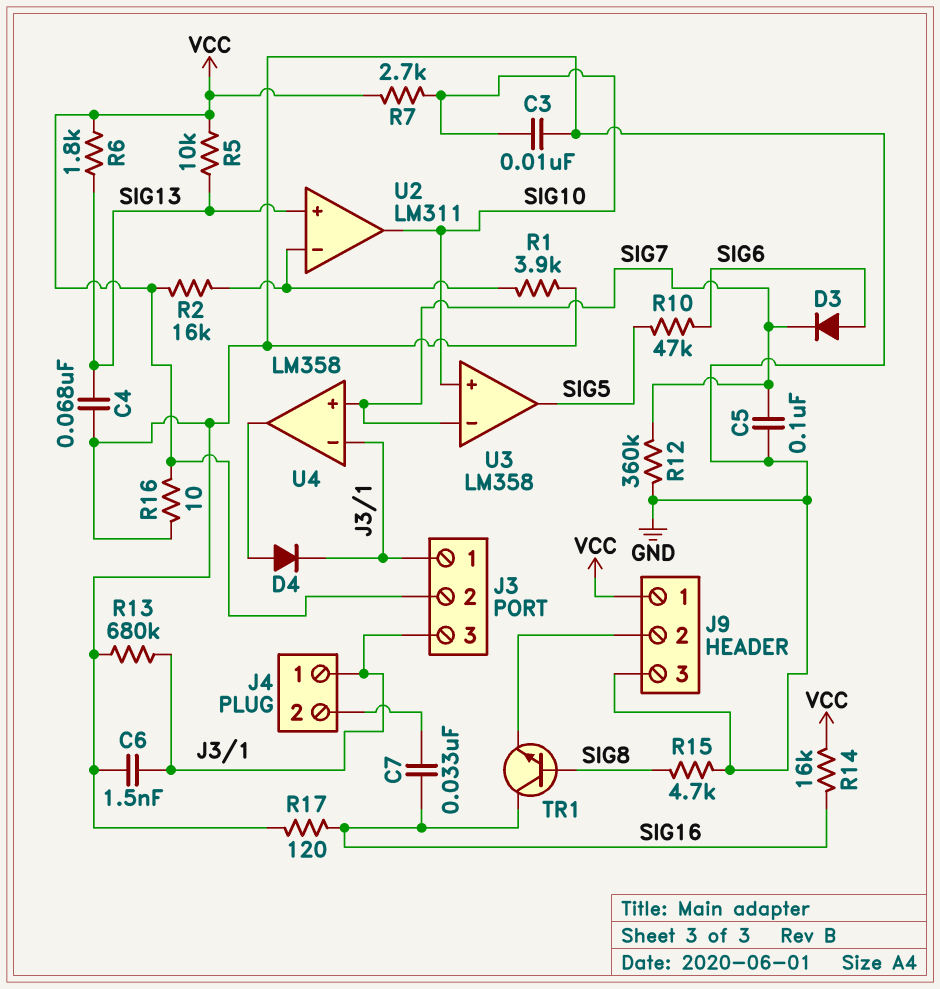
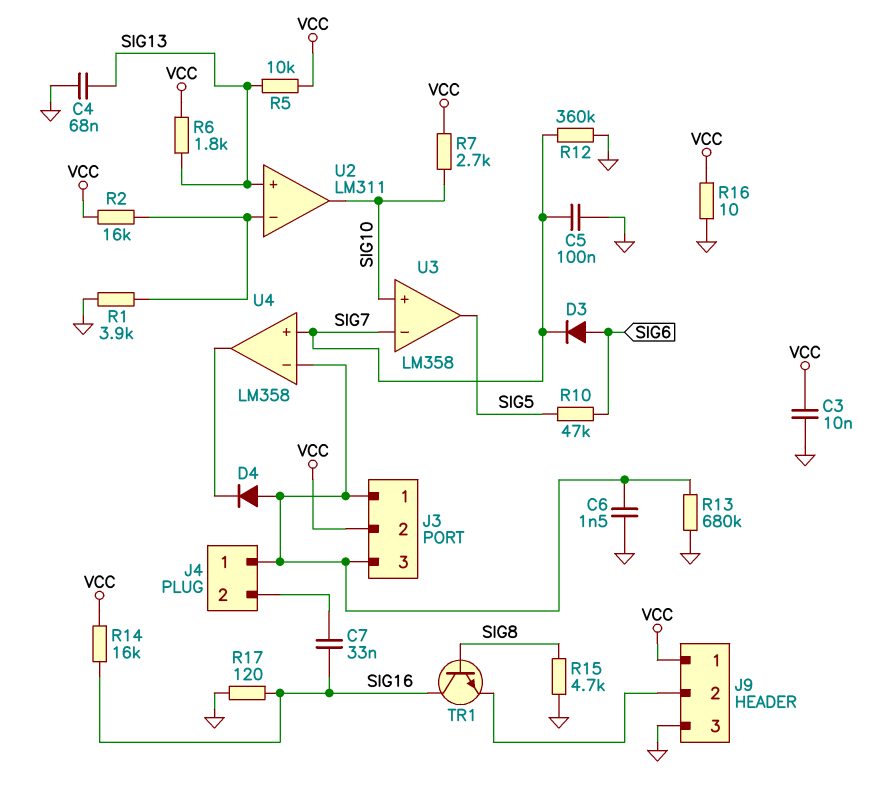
C3: 10nF (GND, SIG10) -> 10nF (GND, VCC)
D4: diode (A U4/out, K J3/1) -> diode (A J3/1, K U4/out)

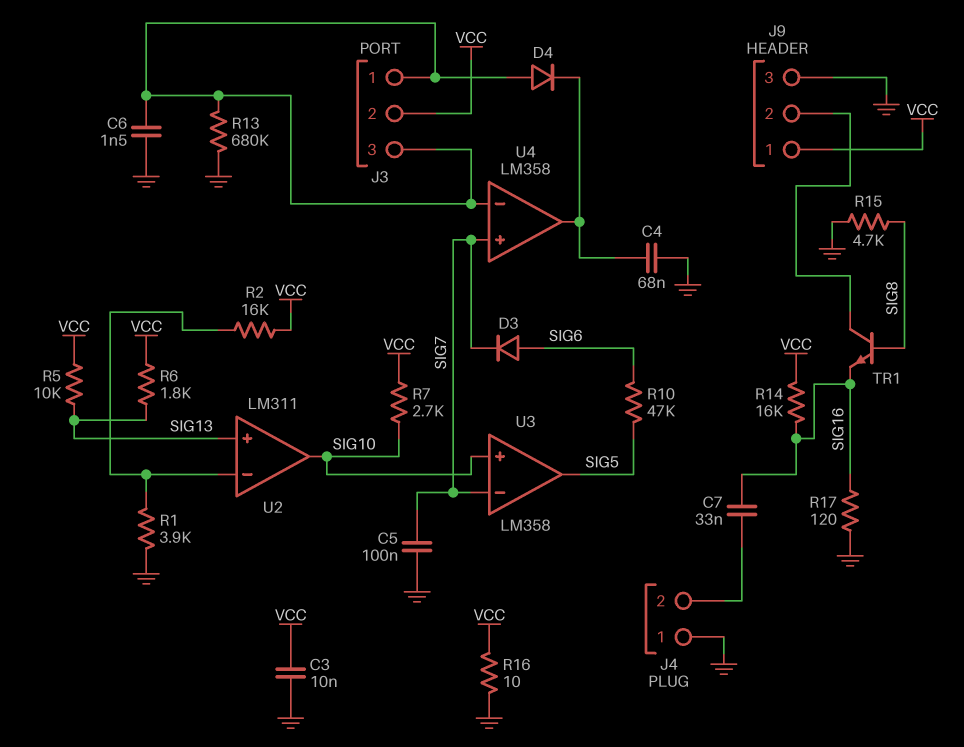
C4: 68nF (GND, SIG13) -> 68nF (GND, U4/out)
J4 pin 1: J3/1 -> GND
R12: 360k (GND, SIG7) -> none
TR1: NPN (B SIG8, C SIG16, E J9/2) -> NPN (B SIG8, C J9/2, E SIG16)

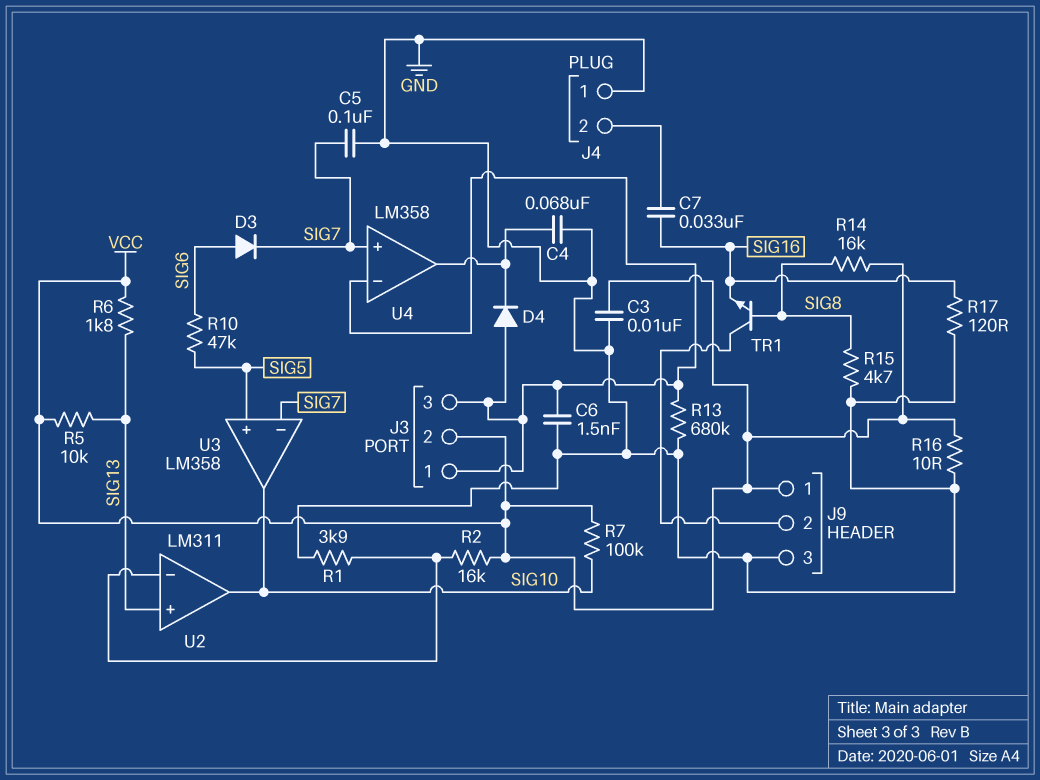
R7: 2.7k (SIG10, VCC) -> 100k (SIG10, VCC)
R14: 16k (SIG16, VCC) -> 16k (SIG8, VCC)
U3 pin in+: SIG10 -> SIG5
U3 pin out: SIG5 -> SIG10

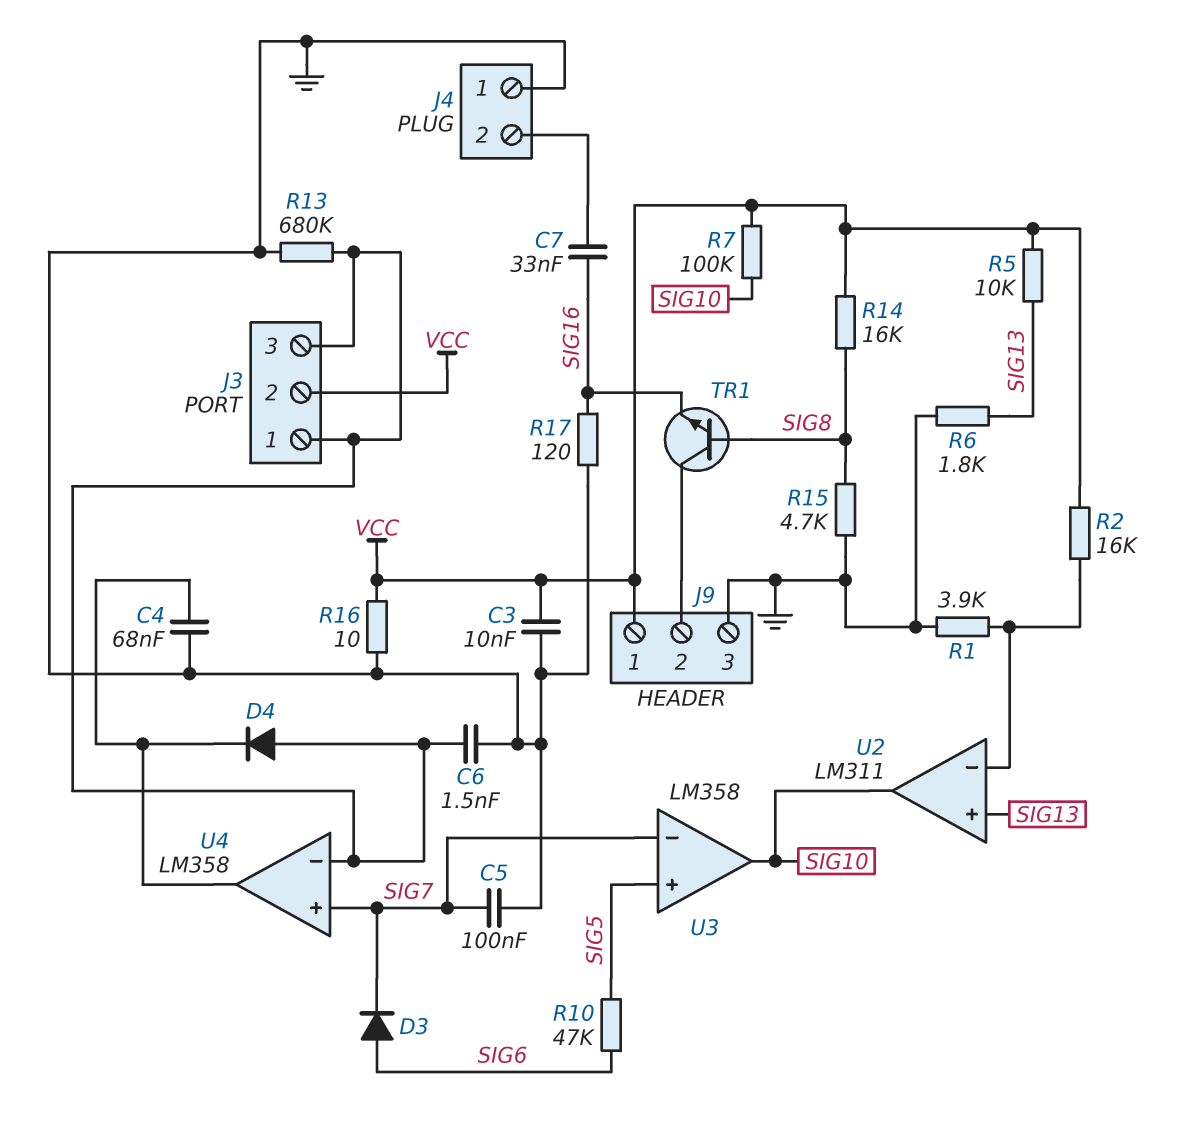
R6: 1.8k (SIG13, VCC) -> 1.8k (GND, SIG13)

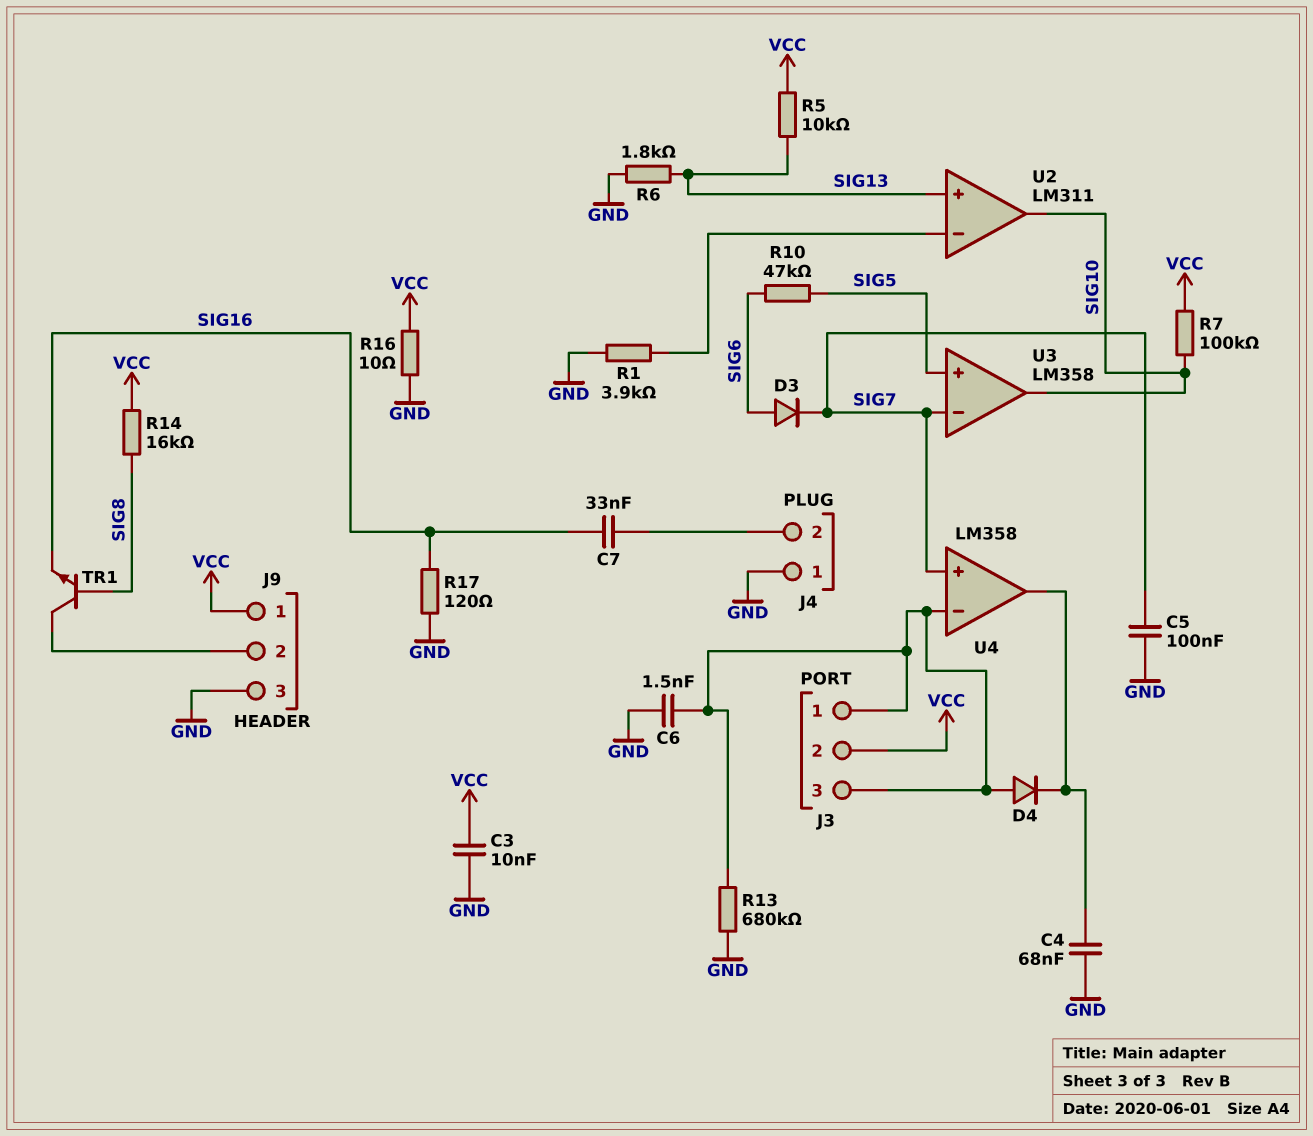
R2: 16k (U2/in-, VCC) -> none
R15: 4.7k (GND, SIG8) -> none

